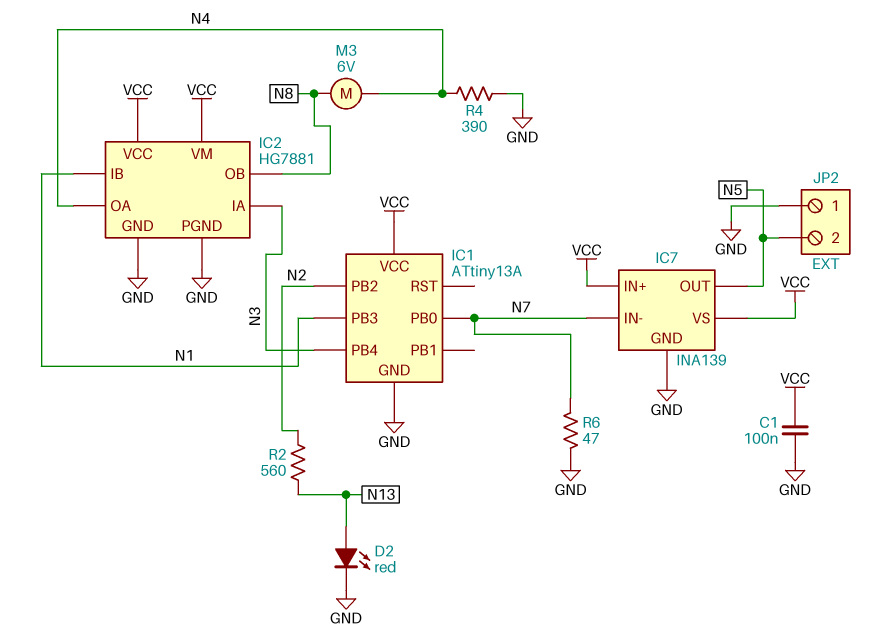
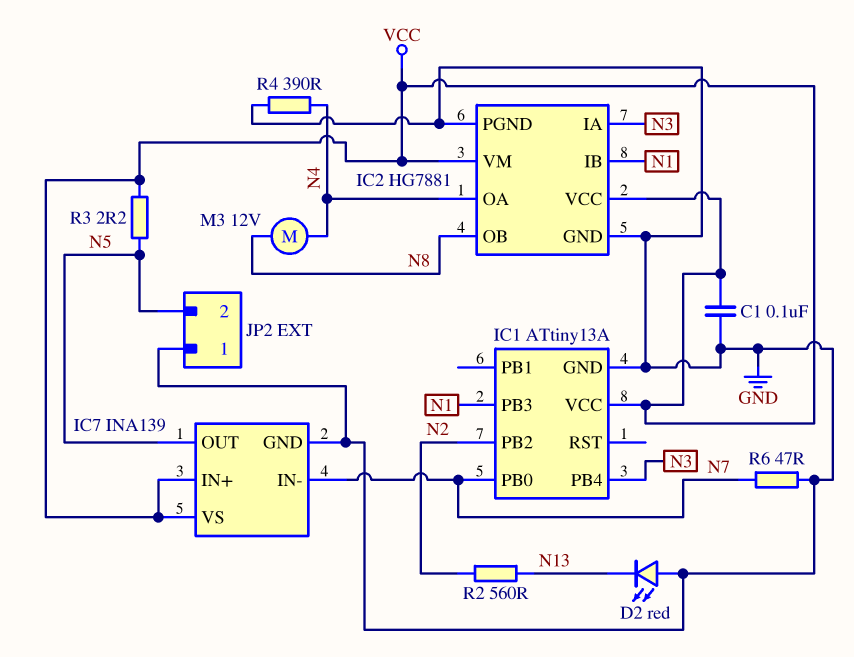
D2: LED red (A N13, K GND) -> LED red (A GND, K N13)
M3: motor 6V (N4, N8) -> motor 12V (N4, N8)
R3: none -> 2.2 (N5, VCC)

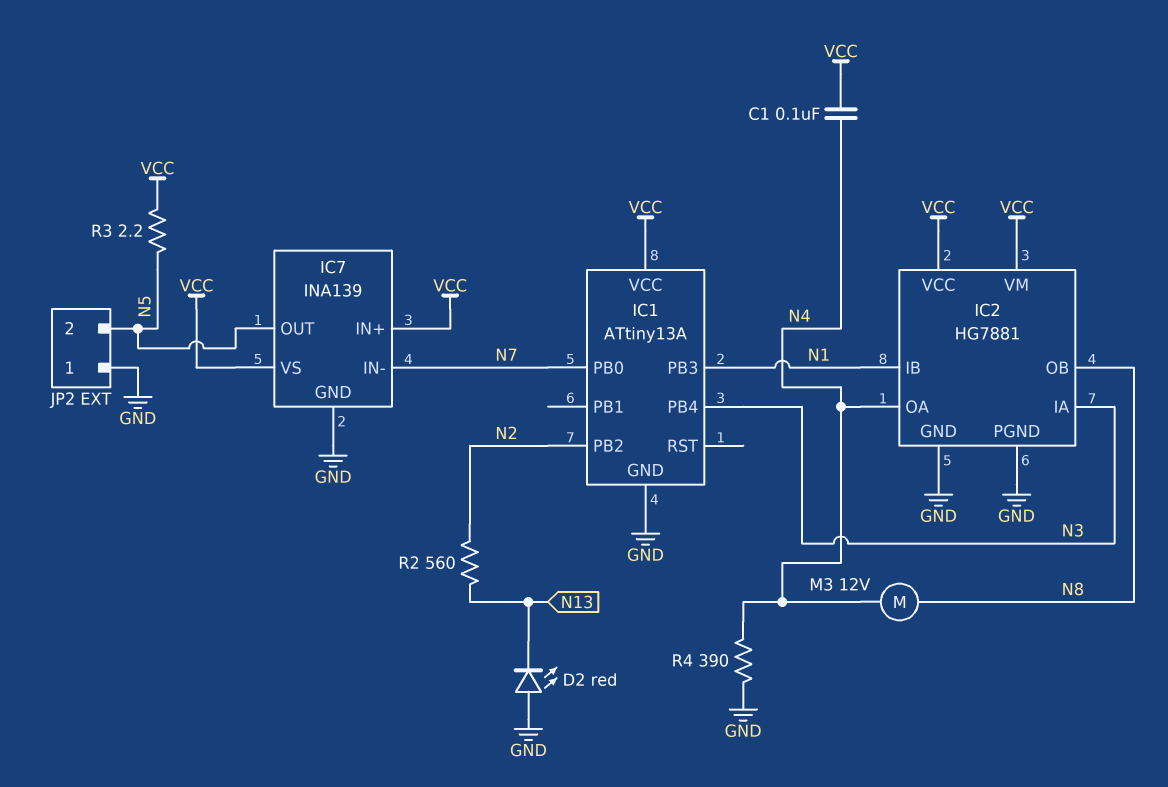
C1: 100nF (GND, VCC) -> 100nF (N4, VCC)
R6: 47 (GND, N7) -> none

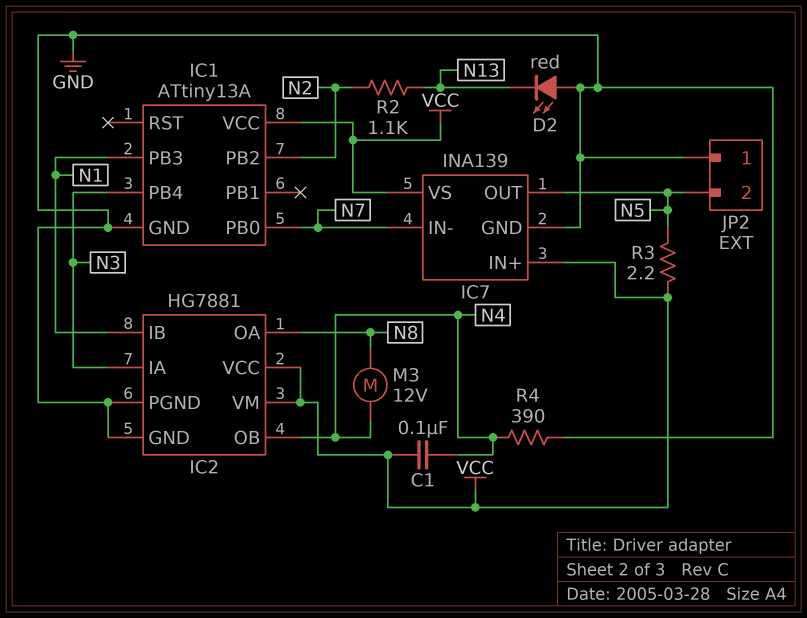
IC2 pin OA: N4 -> N8
IC2 pin OB: N8 -> N4
R2: 560 (N2, N13) -> 1.1k (N2, N13)

